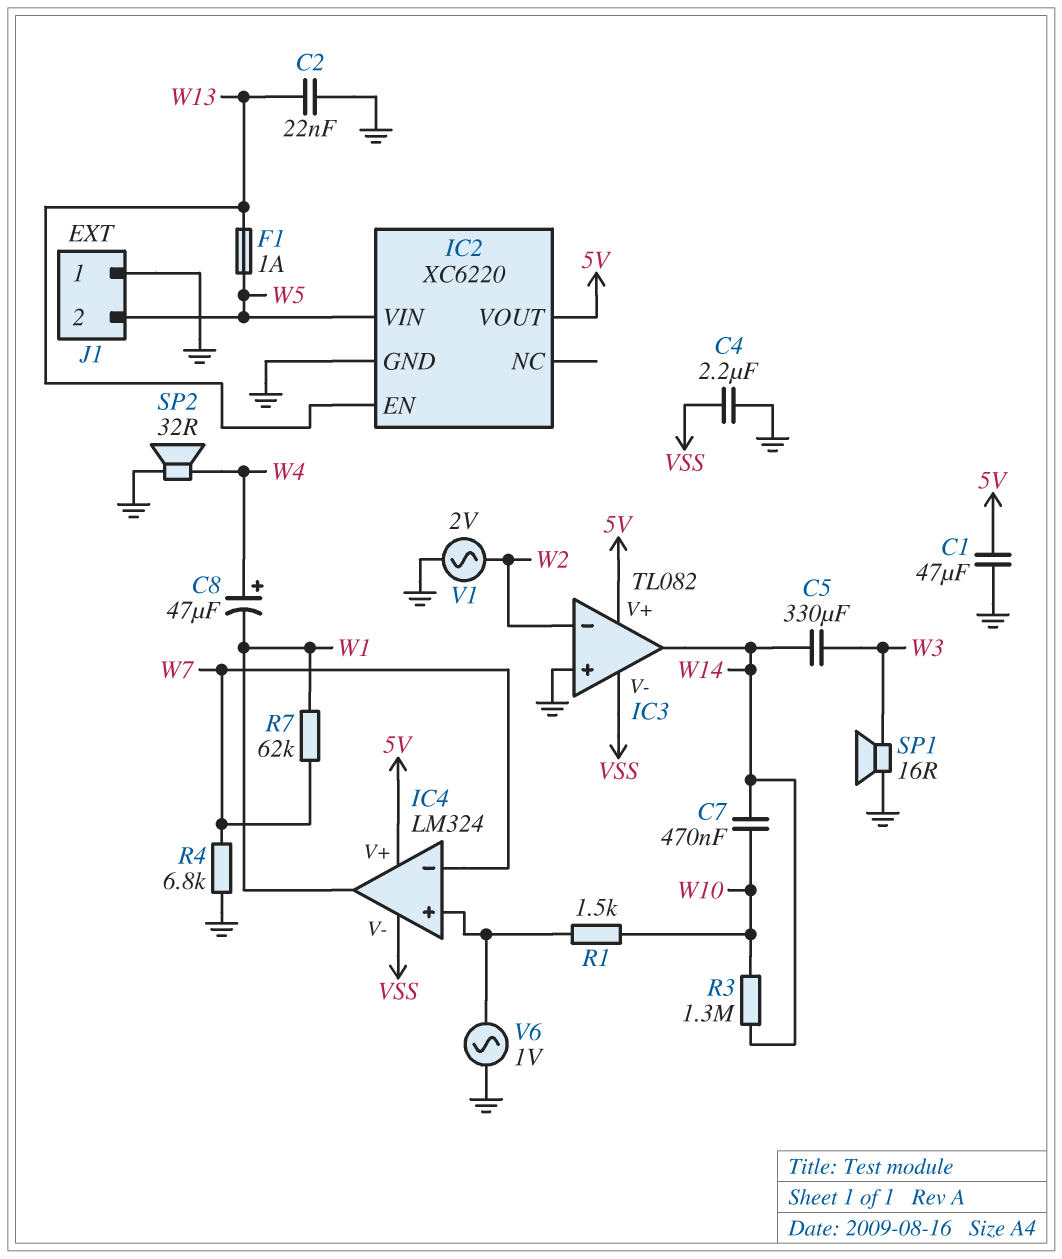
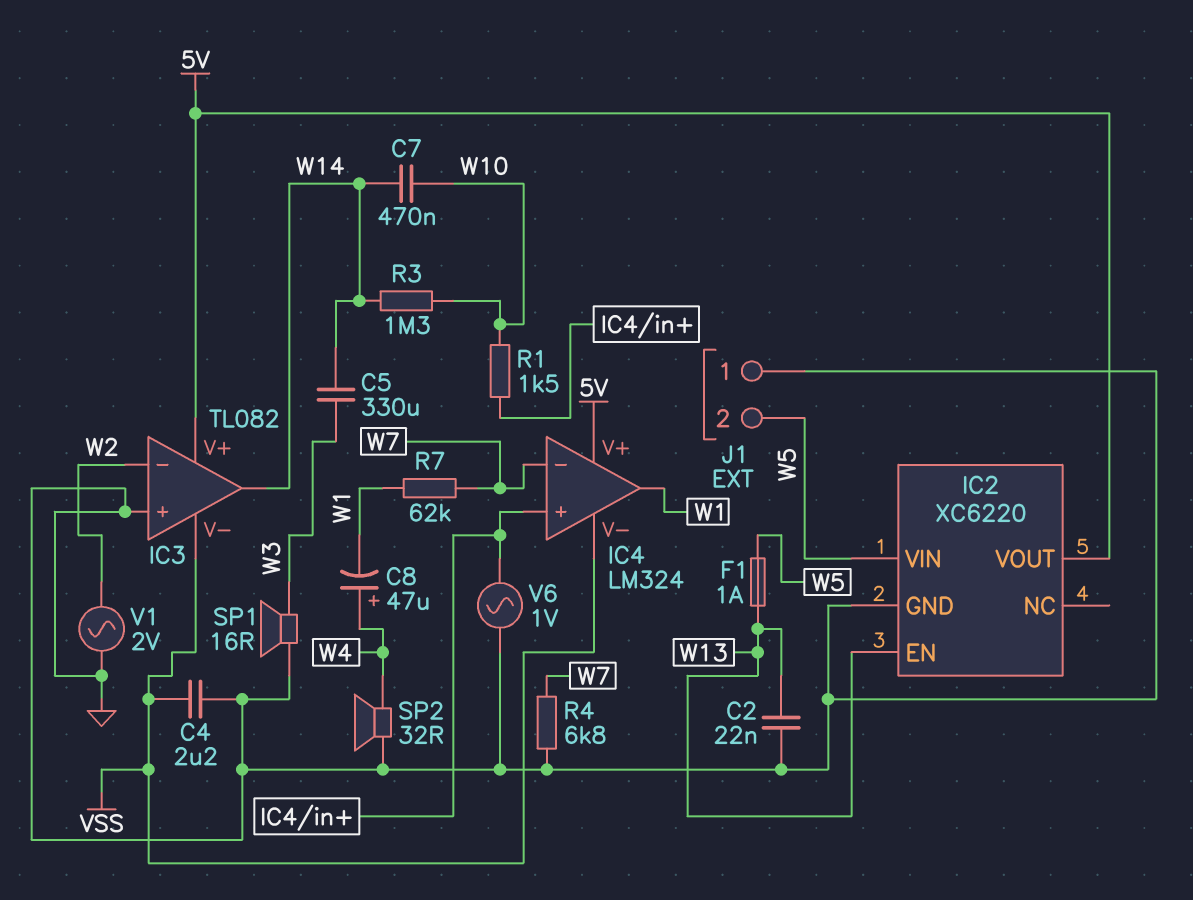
C1: 47uF (5V, GND) -> none

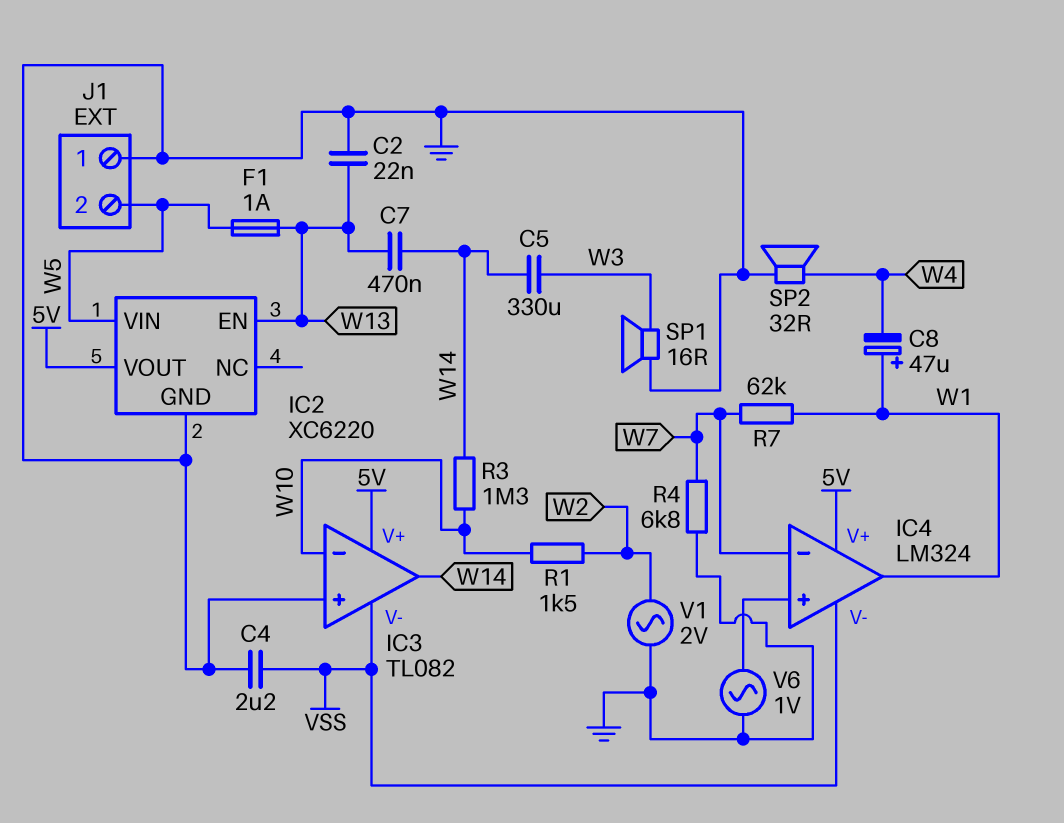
C7: 470nF (W10, W14) -> 470nF (W13, W14)
C8: 47uF (plus W4, minus W1) -> 47uF (plus W1, minus W4)
IC3 pin in-: W2 -> W10
R1: 1.5k (IC4/in+, W10) -> 1.5k (W2, W10)

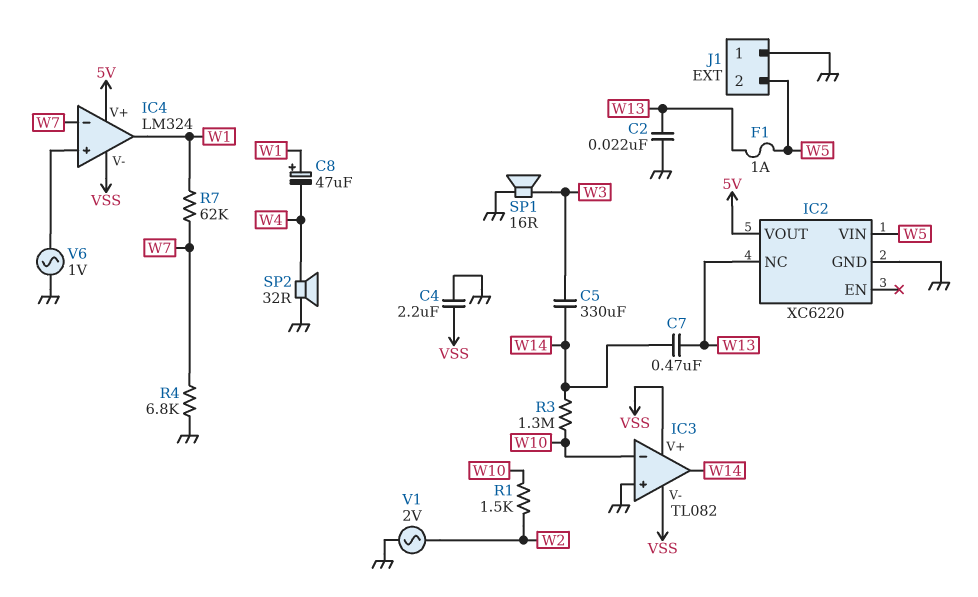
IC2 pin EN: W13 -> none
IC2 pin NC: none -> W13
IC3 pin V+: 5V -> VSS

